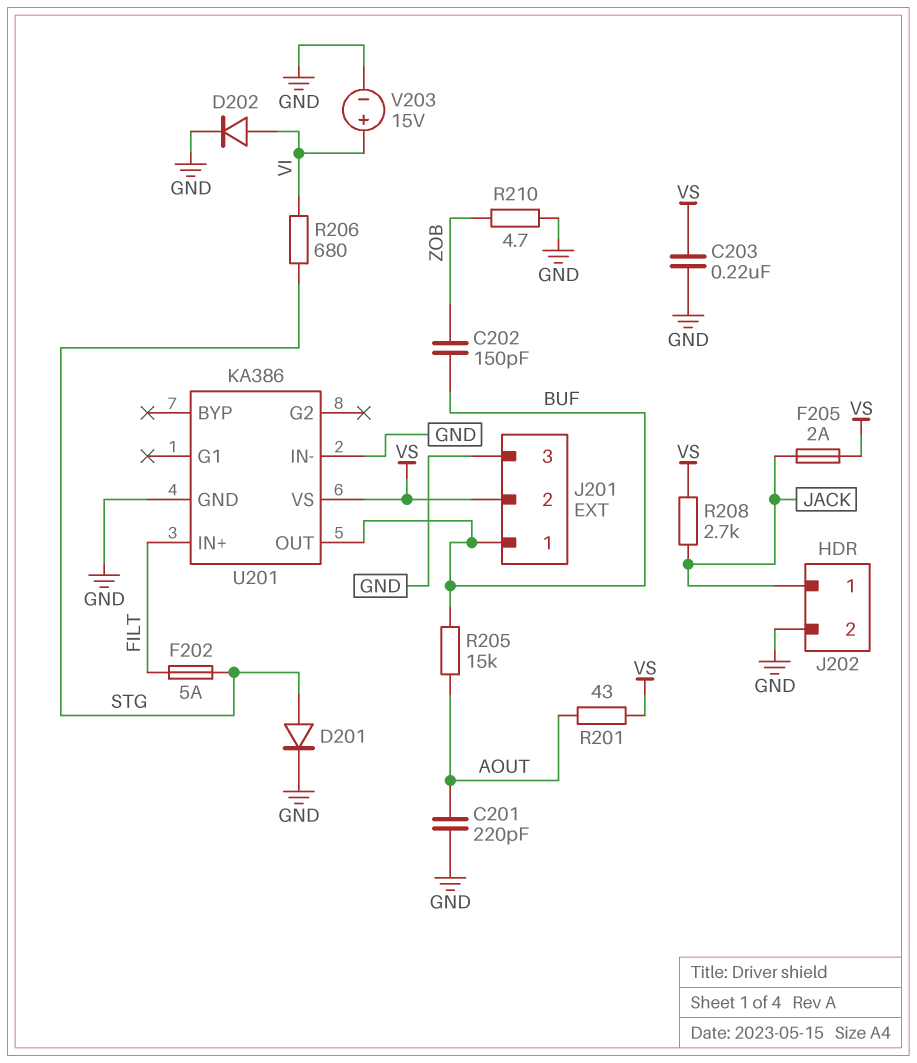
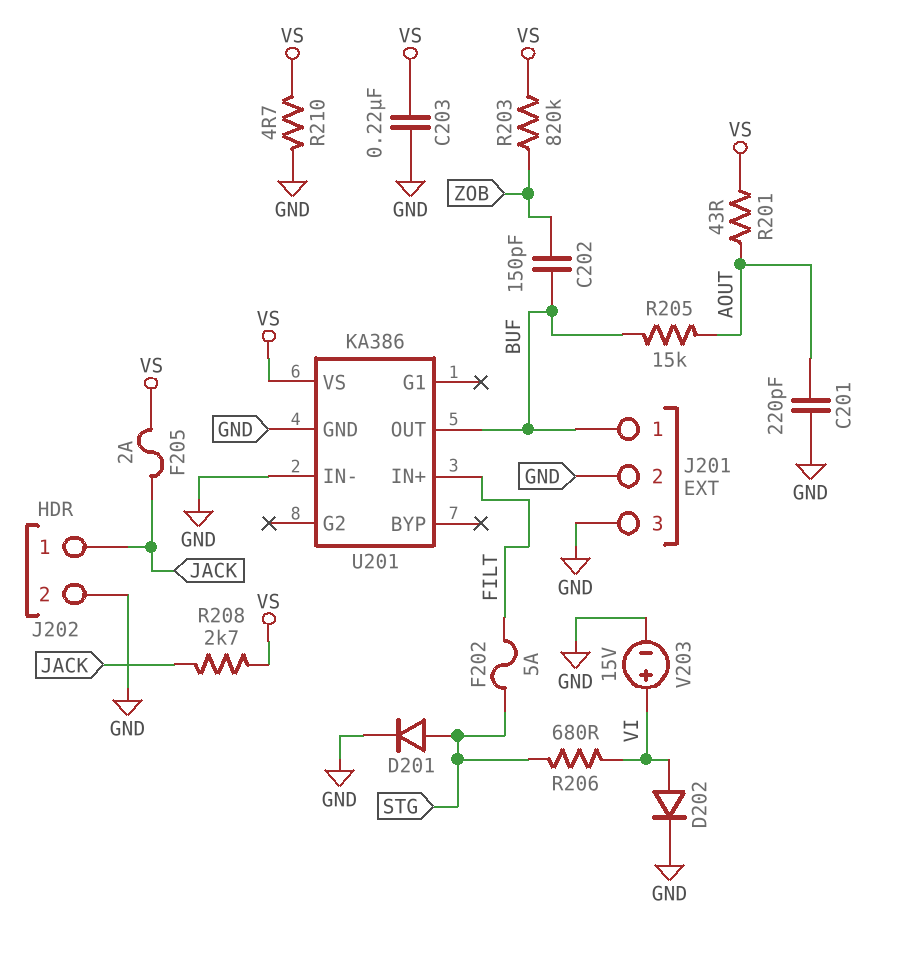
J201 pin 2: VS -> GND
R203: none -> 820k (VS, ZOB)
R210: 4.7 (GND, ZOB) -> 4.7 (GND, VS)

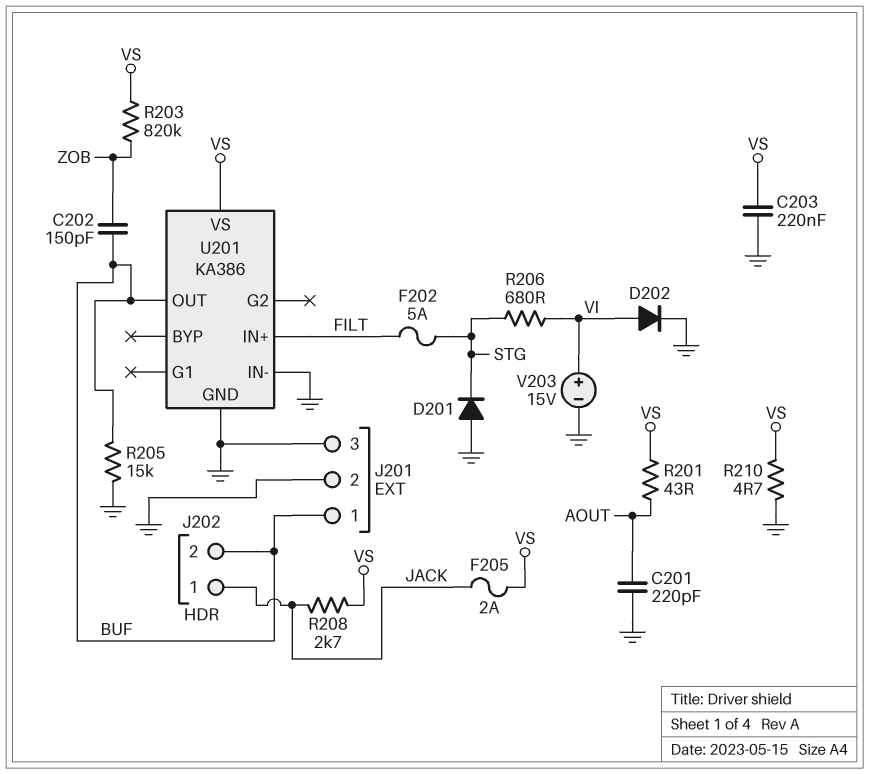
D201: diode (A STG, K GND) -> diode (A GND, K STG)
J202 pin 2: GND -> BUF
R205: 15k (AOUT, BUF) -> 15k (BUF, GND)

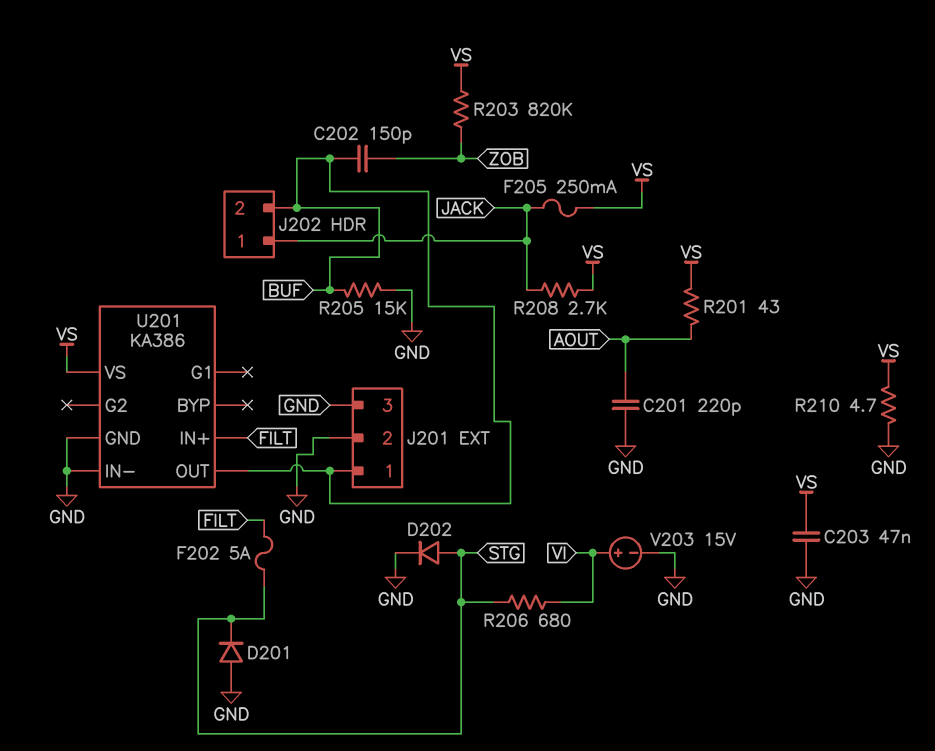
C203: 220nF (GND, VS) -> 47nF (GND, VS)
D202: diode (A VI, K GND) -> diode (A STG, K GND)
F205: 2A (JACK, VS) -> 250mA (JACK, VS)

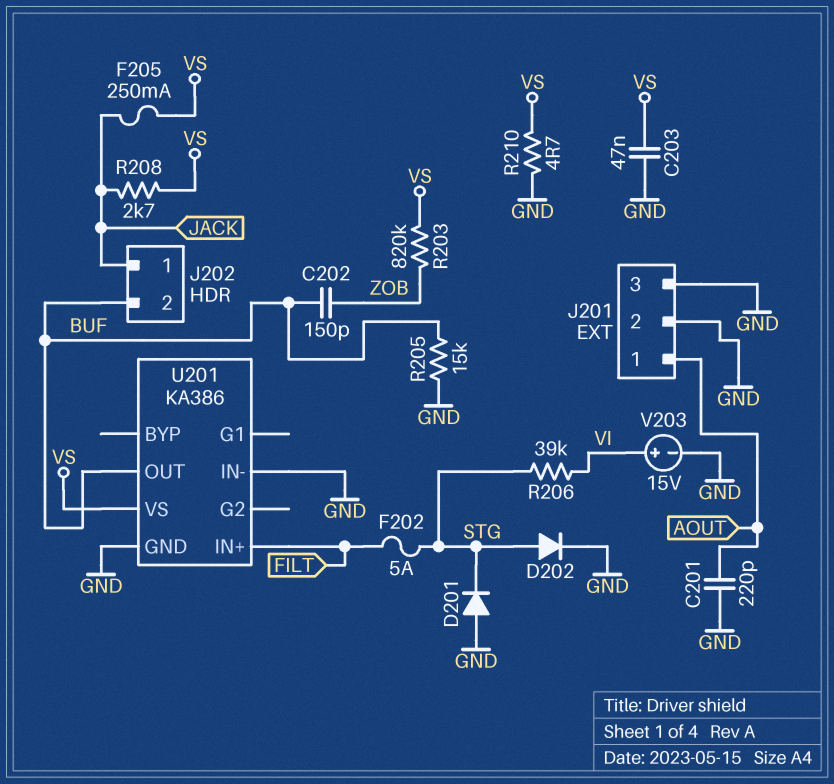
J201 pin 1: BUF -> AOUT
R201: 43 (AOUT, VS) -> none
R206: 680 (STG, VI) -> 39k (STG, VI)

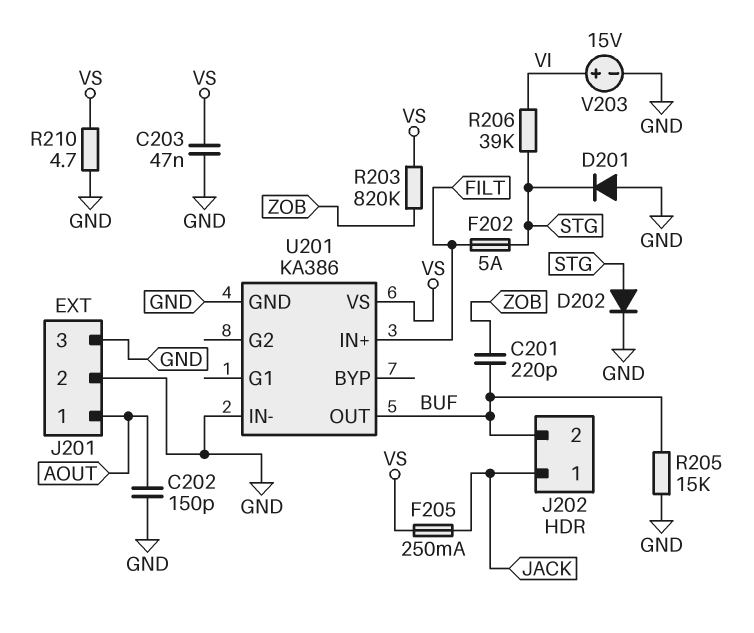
C201: 220pF (AOUT, GND) -> 220pF (BUF, ZOB)
C202: 150pF (BUF, ZOB) -> 150pF (AOUT, GND)
R208: 2.7k (JACK, VS) -> none

